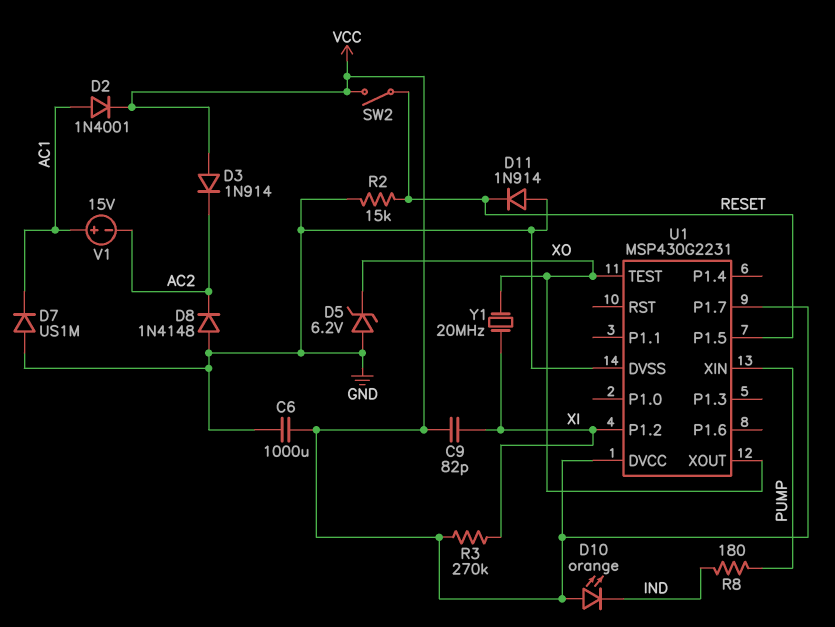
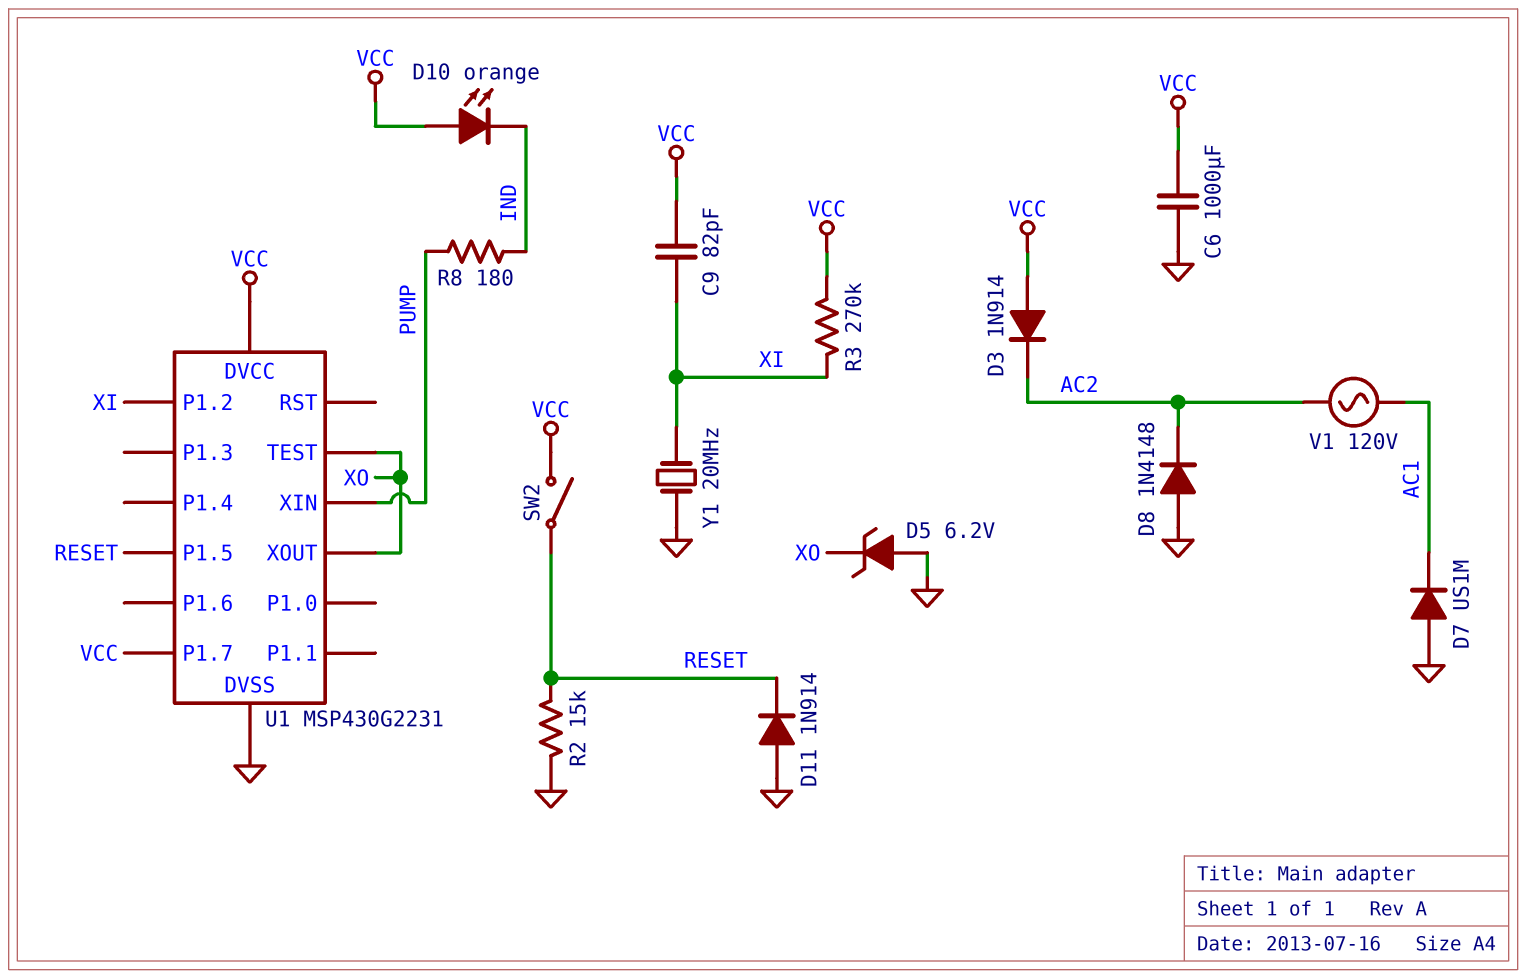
D2: diode 1N4001 (A AC1, K VCC) -> none
V1: 15V (plus AC1, minus AC2) -> AC 120V (AC1, AC2)
Y1: 20MHz (XI, XO) -> 20MHz (GND, XI)

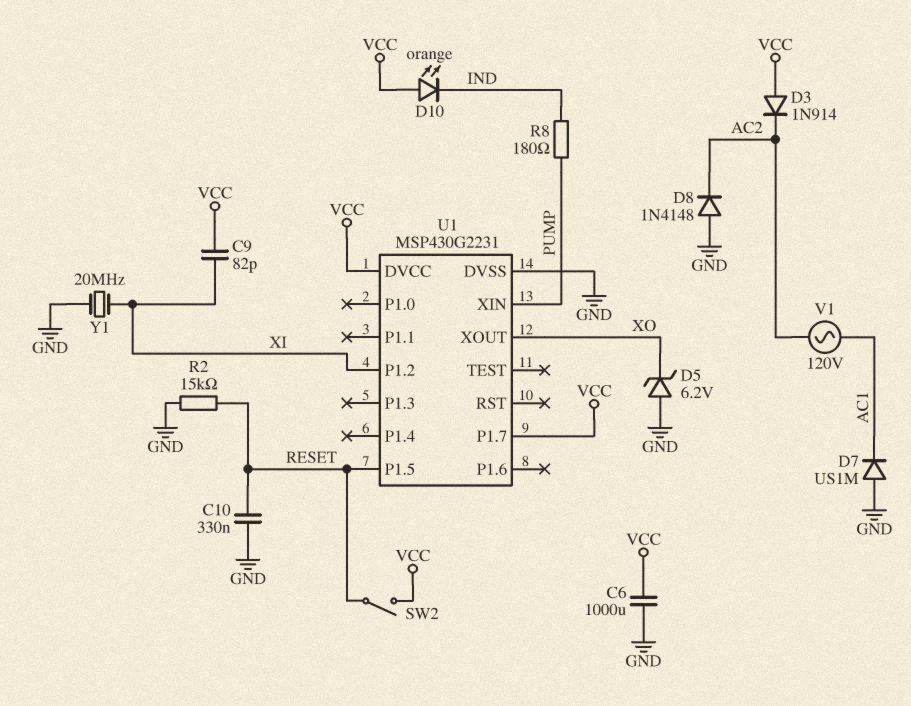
C10: none -> 330nF (GND, RESET)
D11: diode 1N914 (A GND, K RESET) -> none
R3: 270k (VCC, XI) -> none
U1 pin TEST: XO -> none

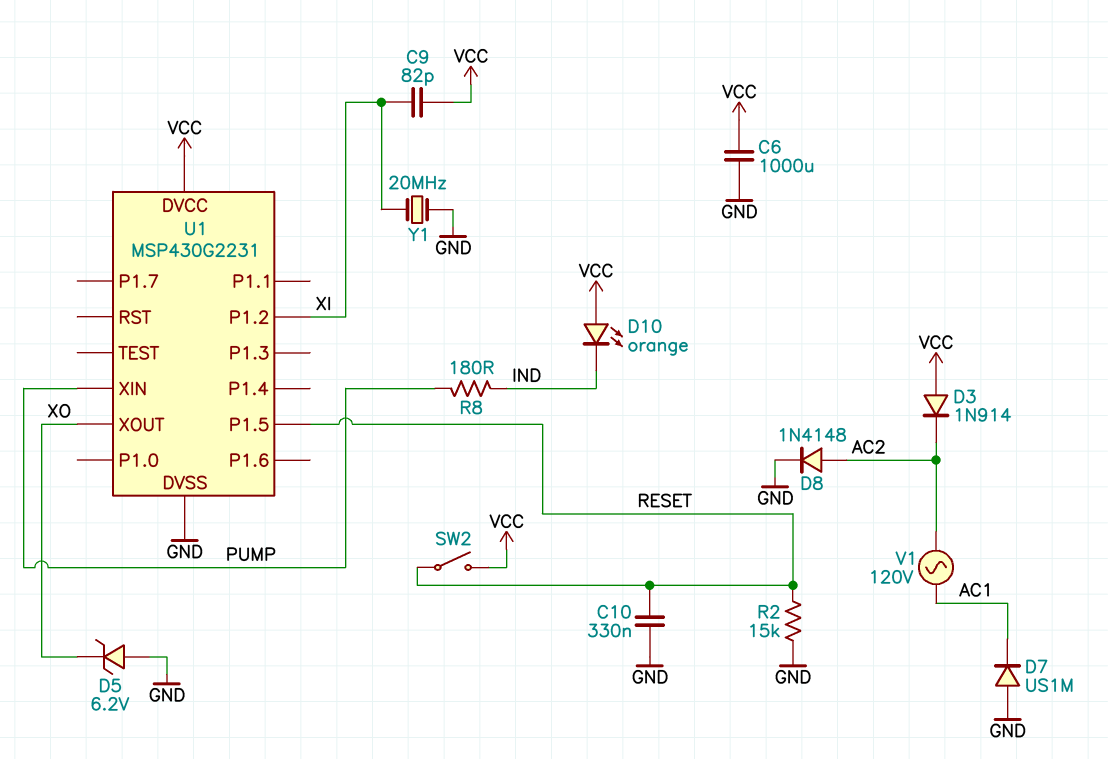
D8: diode 1N4148 (A GND, K AC2) -> diode 1N4148 (A AC2, K GND)
U1 pin P1.7: VCC -> none

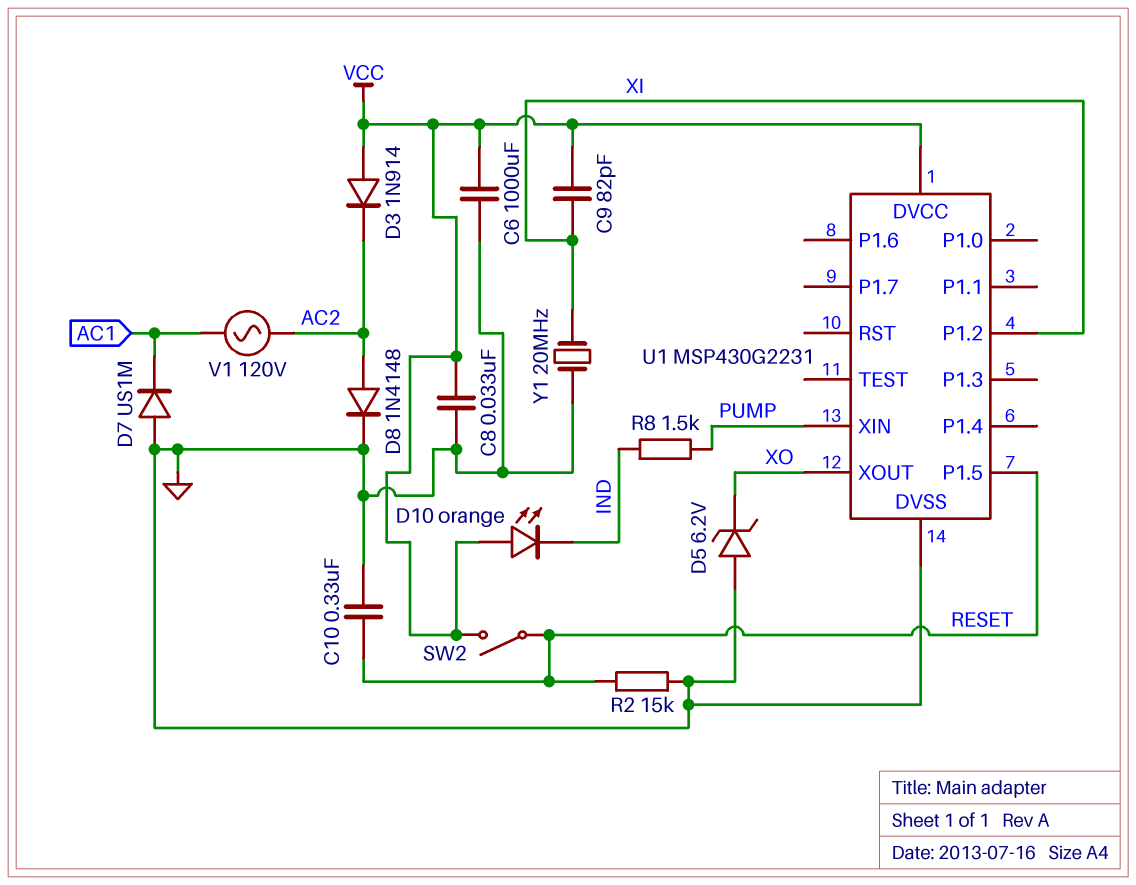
C8: none -> 33nF (GND, VCC)
R8: 180 (IND, PUMP) -> 1.5k (IND, PUMP)

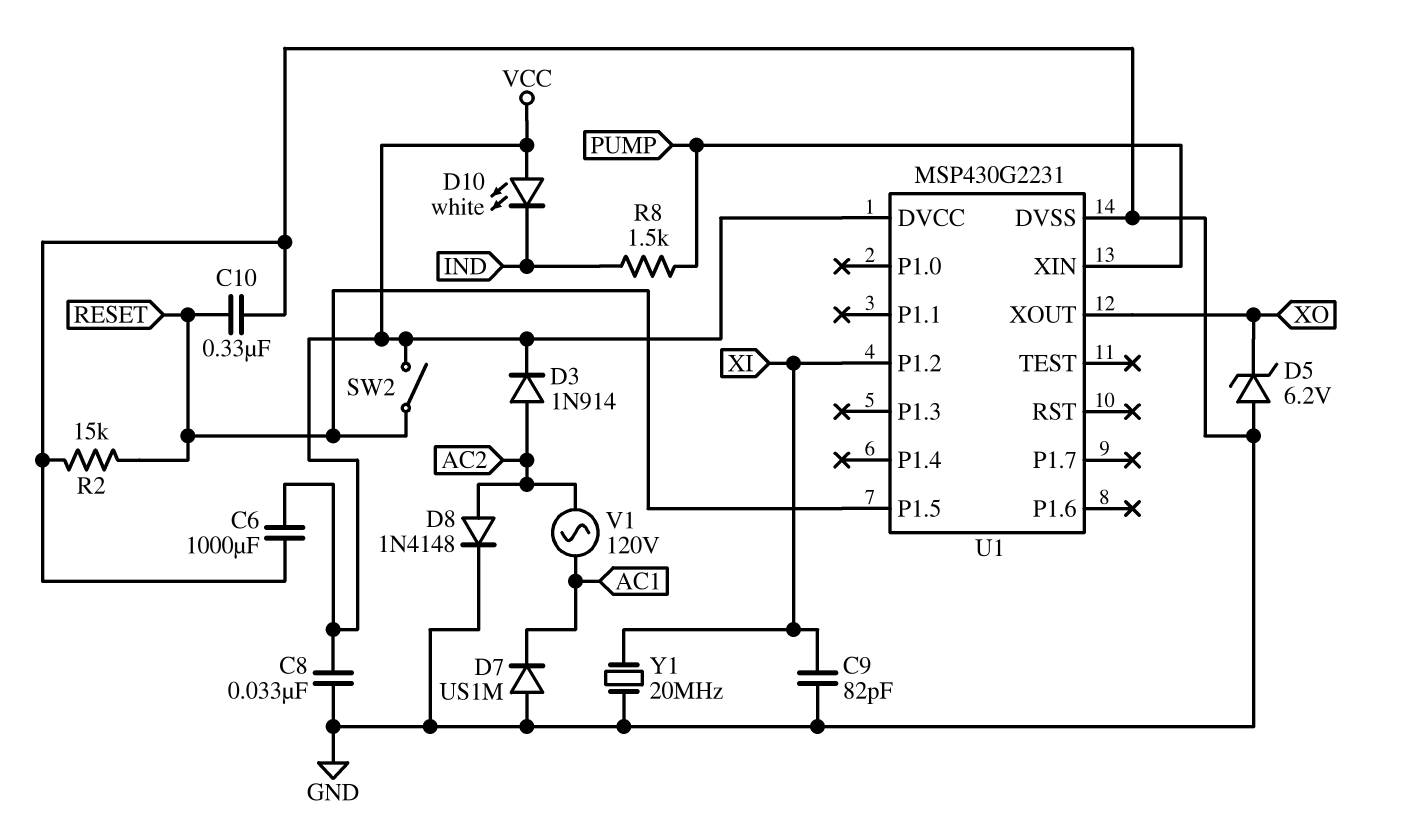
C9: 82pF (VCC, XI) -> 82pF (GND, XI)
D3: diode 1N914 (A VCC, K AC2) -> diode 1N914 (A AC2, K VCC)
D10: LED orange (A VCC, K IND) -> LED white (A VCC, K IND)

